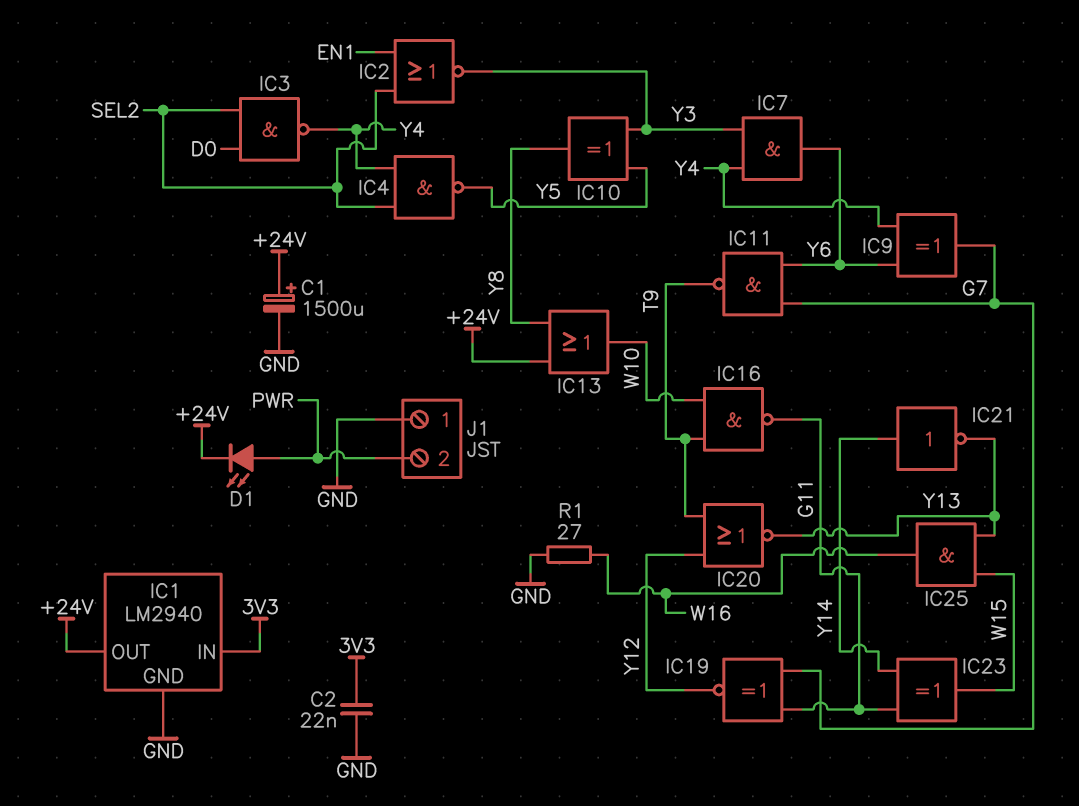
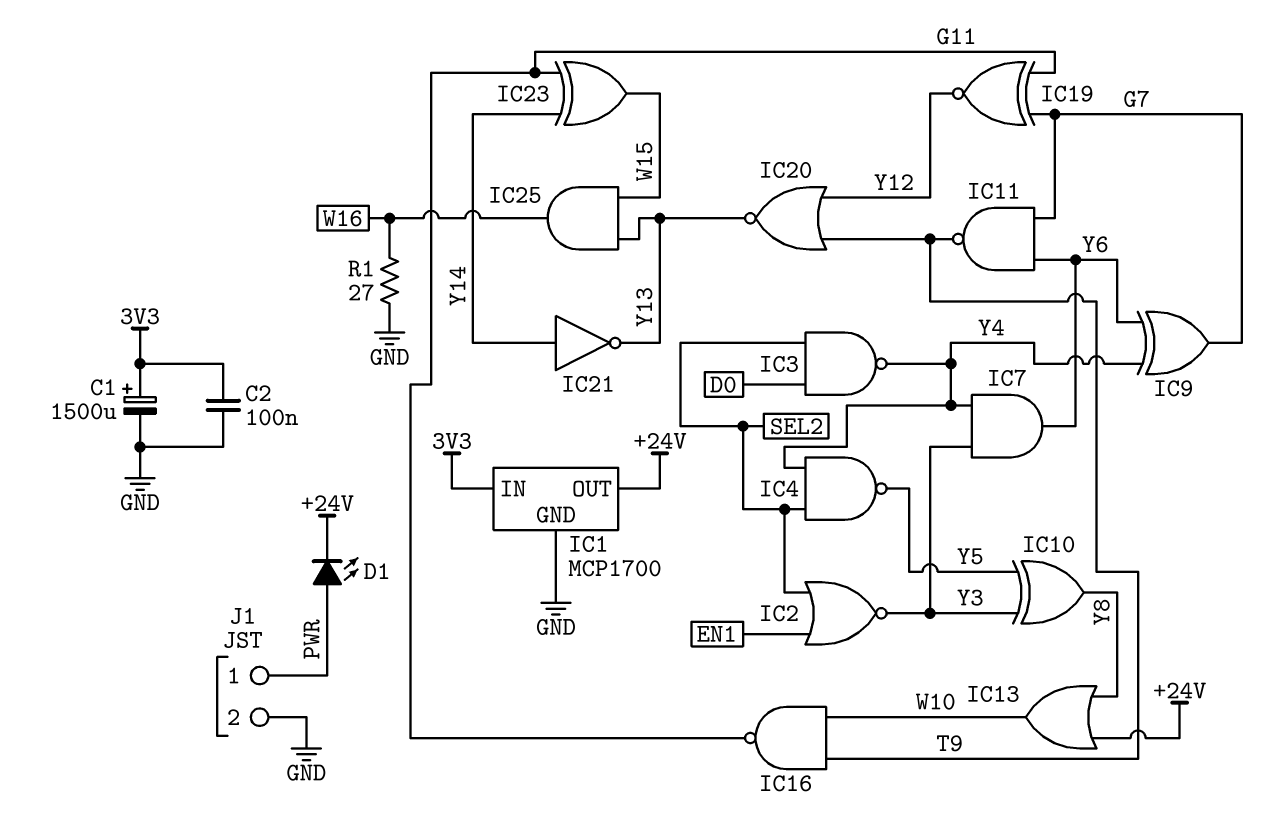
C1: 1500uF (plus +24V, minus GND) -> 1500uF (plus 3V3, minus GND)
C2: 22nF (3V3, GND) -> 100nF (3V3, GND)
IC1: LM2940 -> MCP1700
J1 pin 1: GND -> PWR
J1 pin 2: PWR -> GND

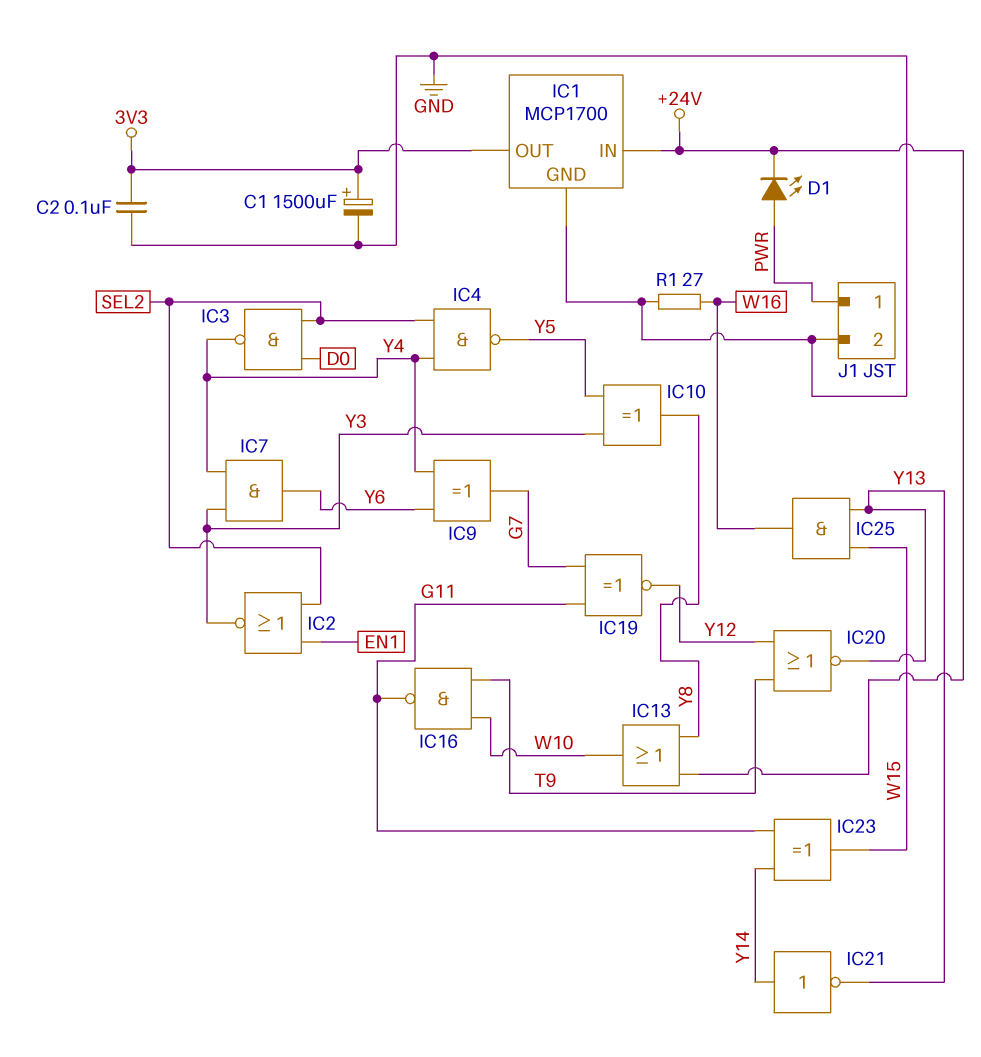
IC1 pin IN: 3V3 -> +24V
IC1 pin OUT: +24V -> 3V3
IC11: NAND (in G7, in Y6, out T9) -> none

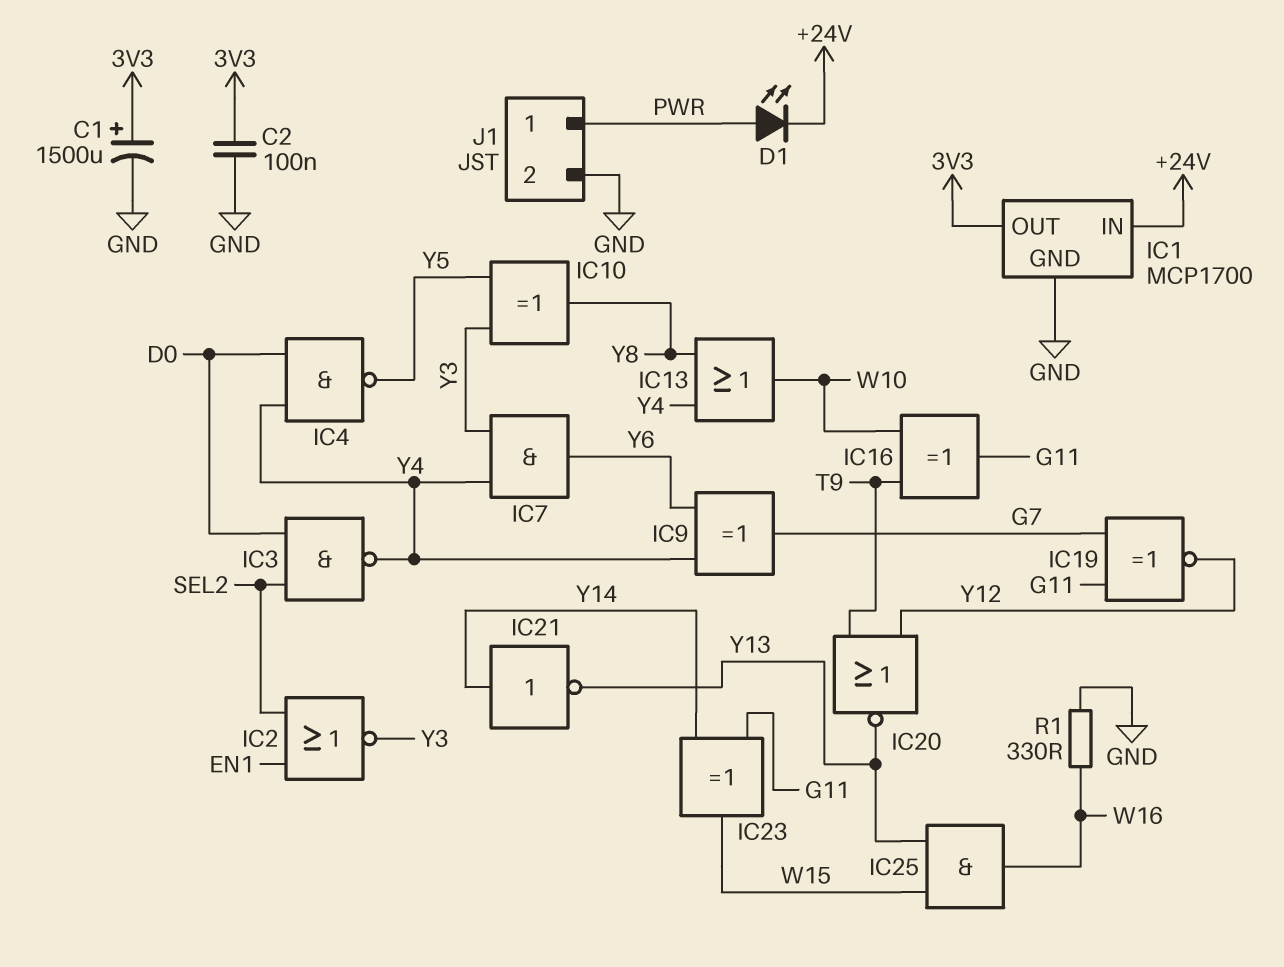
IC4: NAND (in SEL2, in Y4, out Y5) -> NAND (in D0, in Y4, out Y5)
IC13: OR (in +24V, in Y8, out W10) -> OR (in Y4, in Y8, out W10)
IC16: NAND (in T9, in W10, out G11) -> XOR (in T9, in W10, out G11)
R1: 27 (GND, W16) -> 330 (GND, W16)

